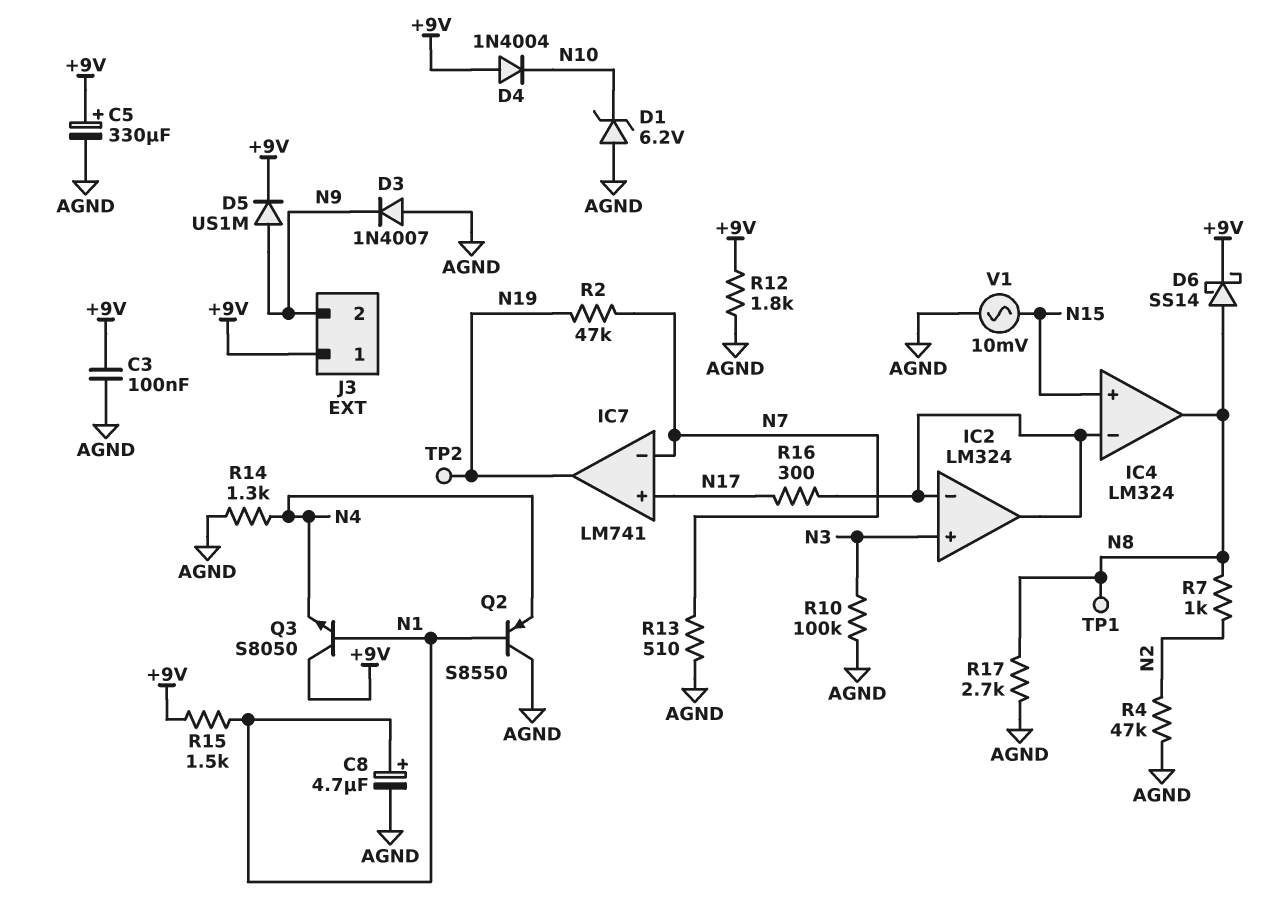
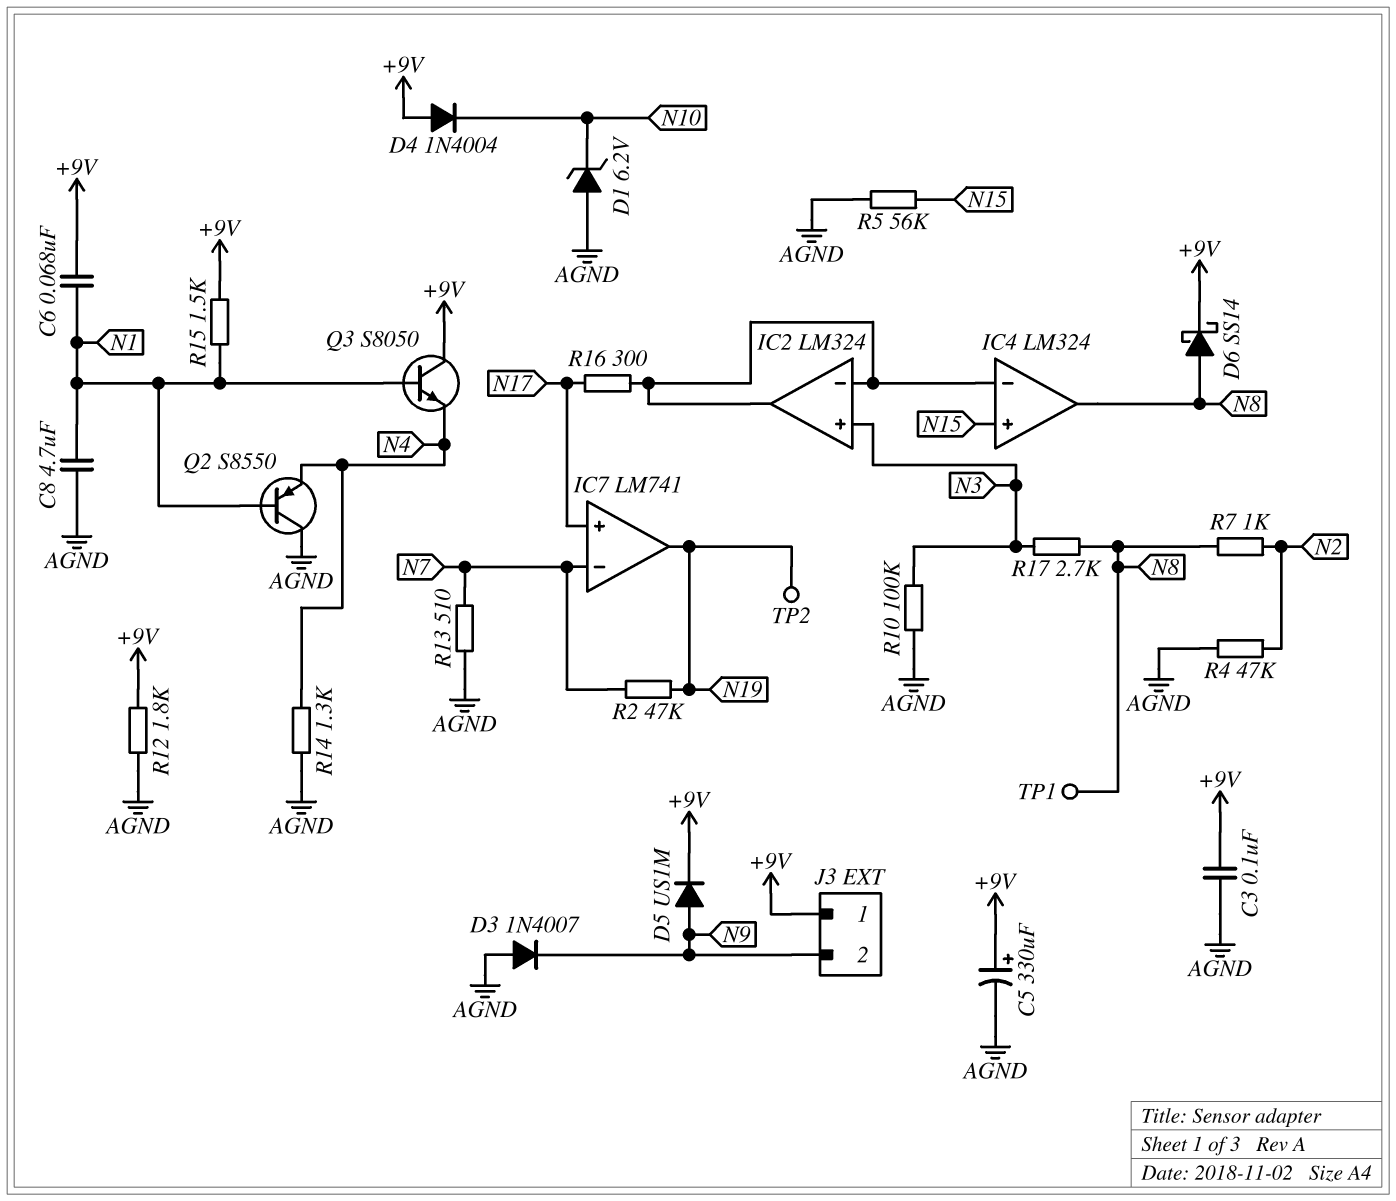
C6: none -> 68nF (+9V, N1)
C8: 4.7uF (plus N1, minus AGND) -> 4.7uF (AGND, N1)
R5: none -> 56k (AGND, N15)
R17: 2.7k (AGND, N8) -> 2.7k (N3, N8)
V1: AC 10mV (AGND, N15) -> none

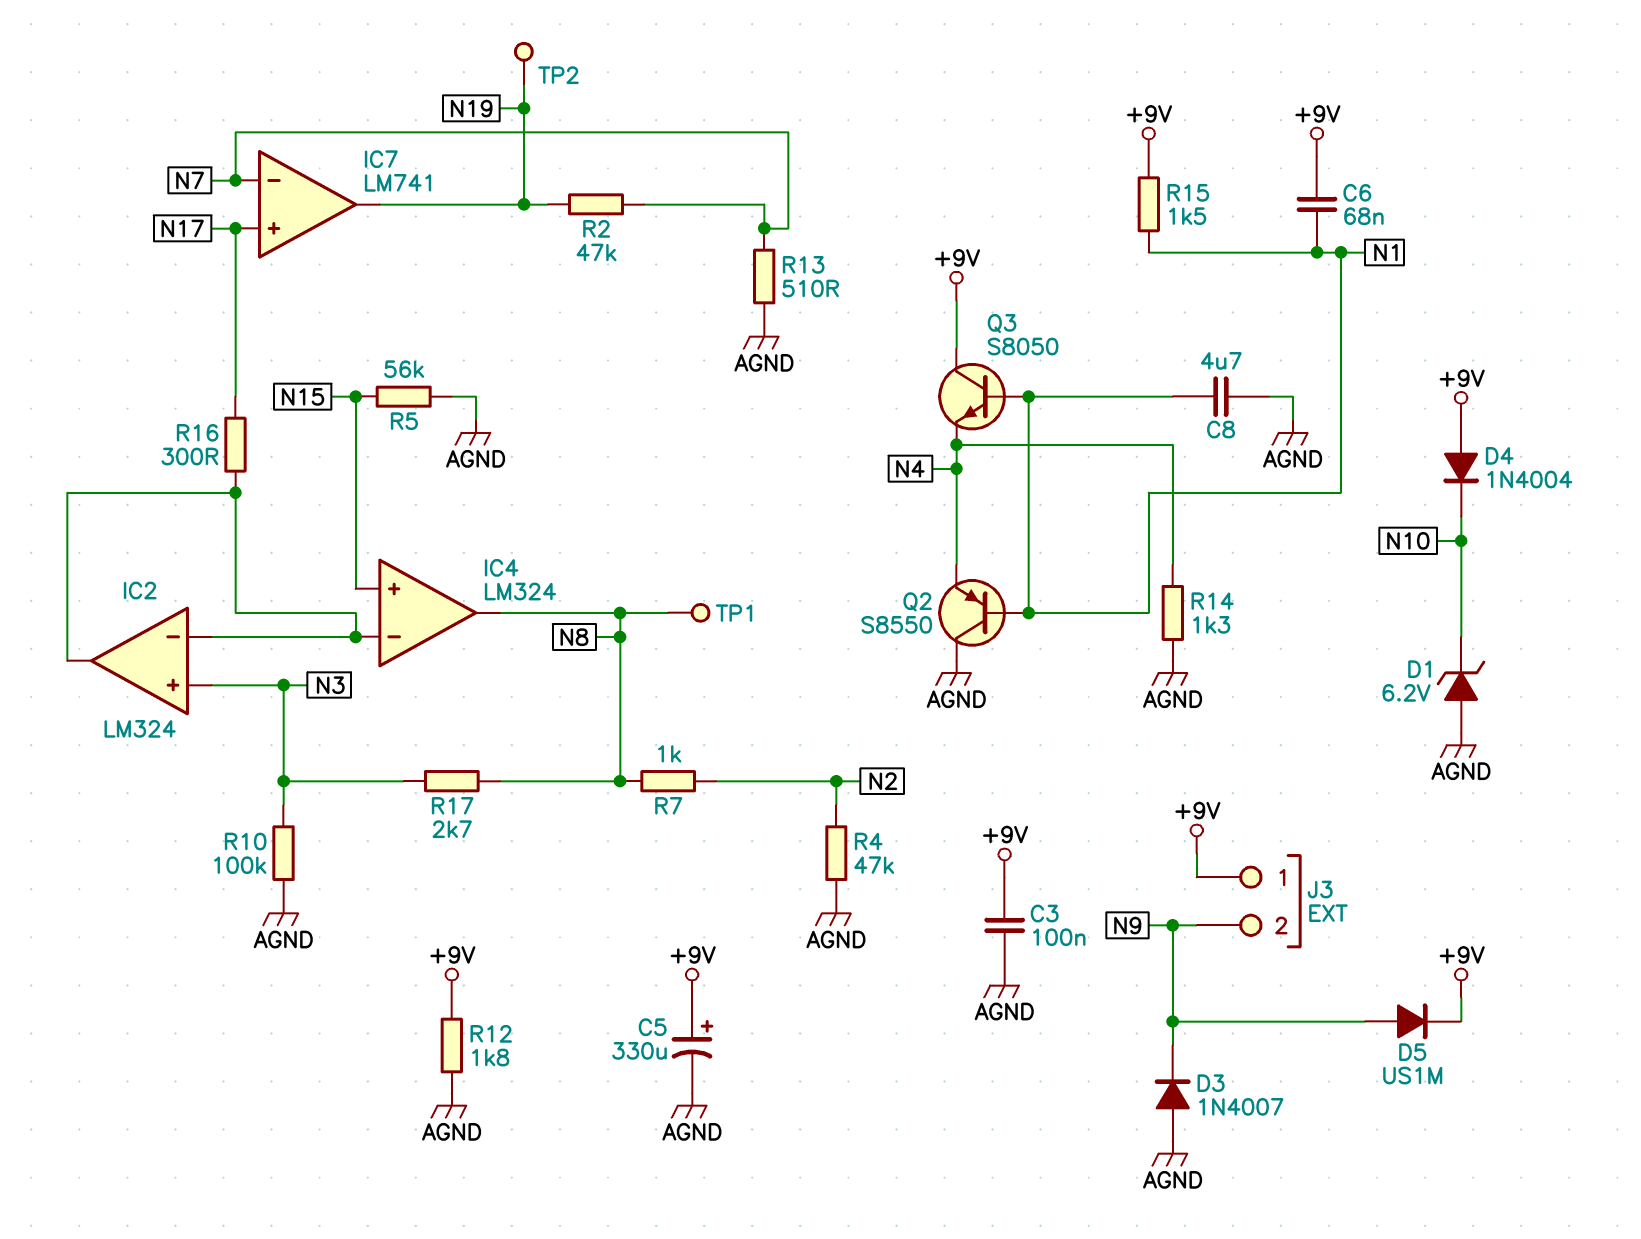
D6: schottky SS14 (A N8, K +9V) -> none

